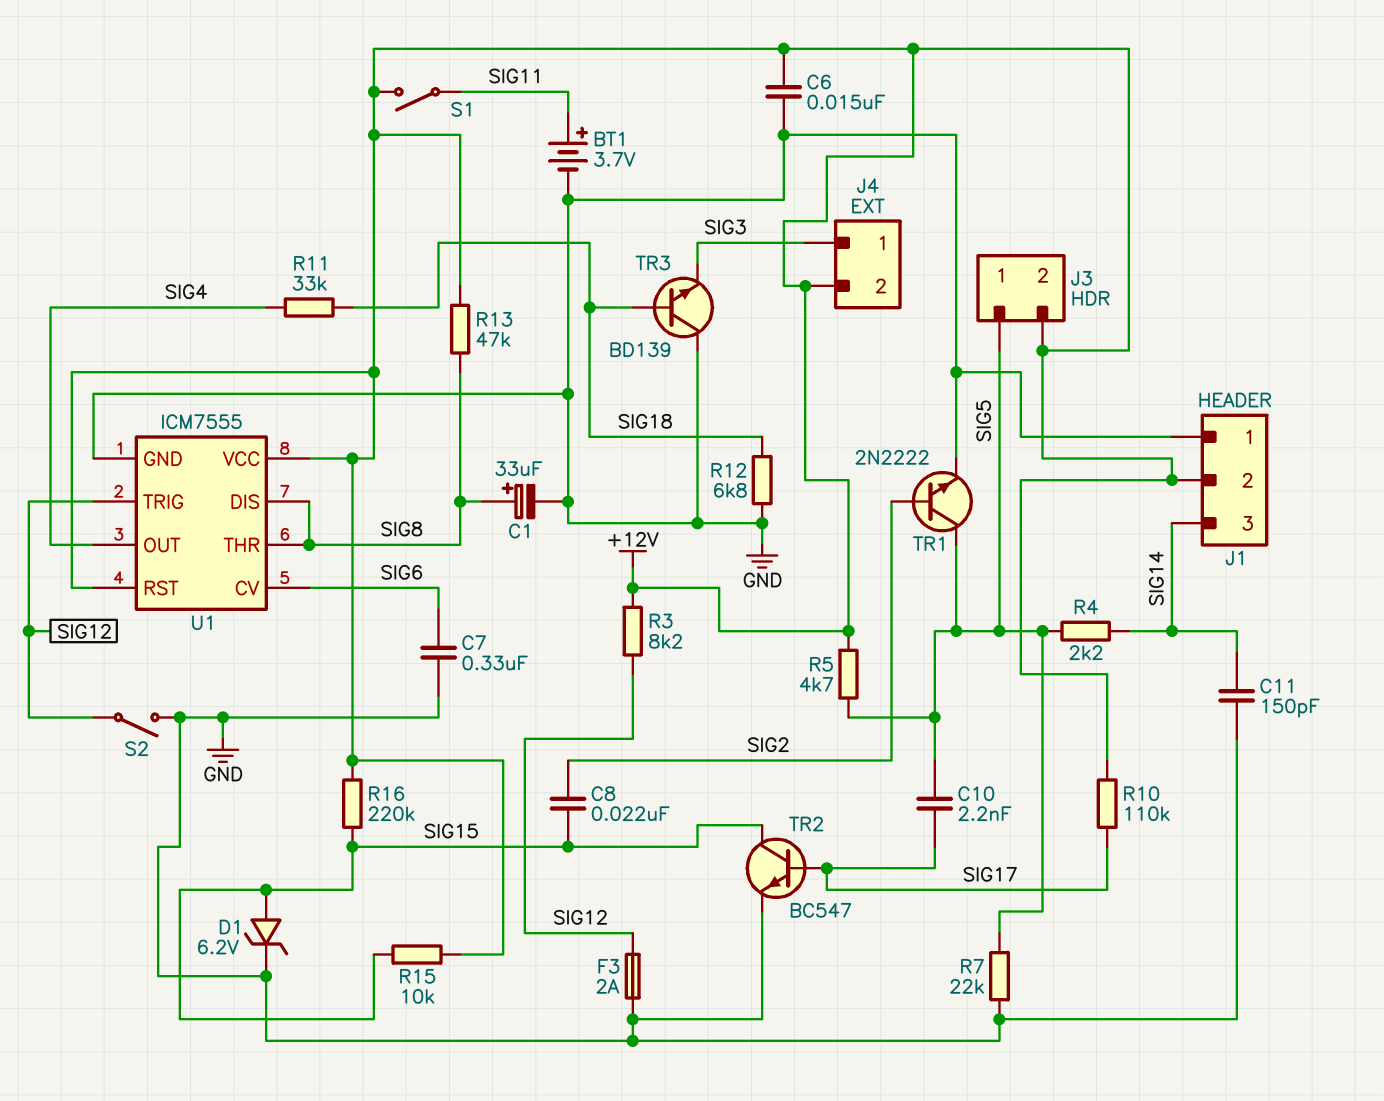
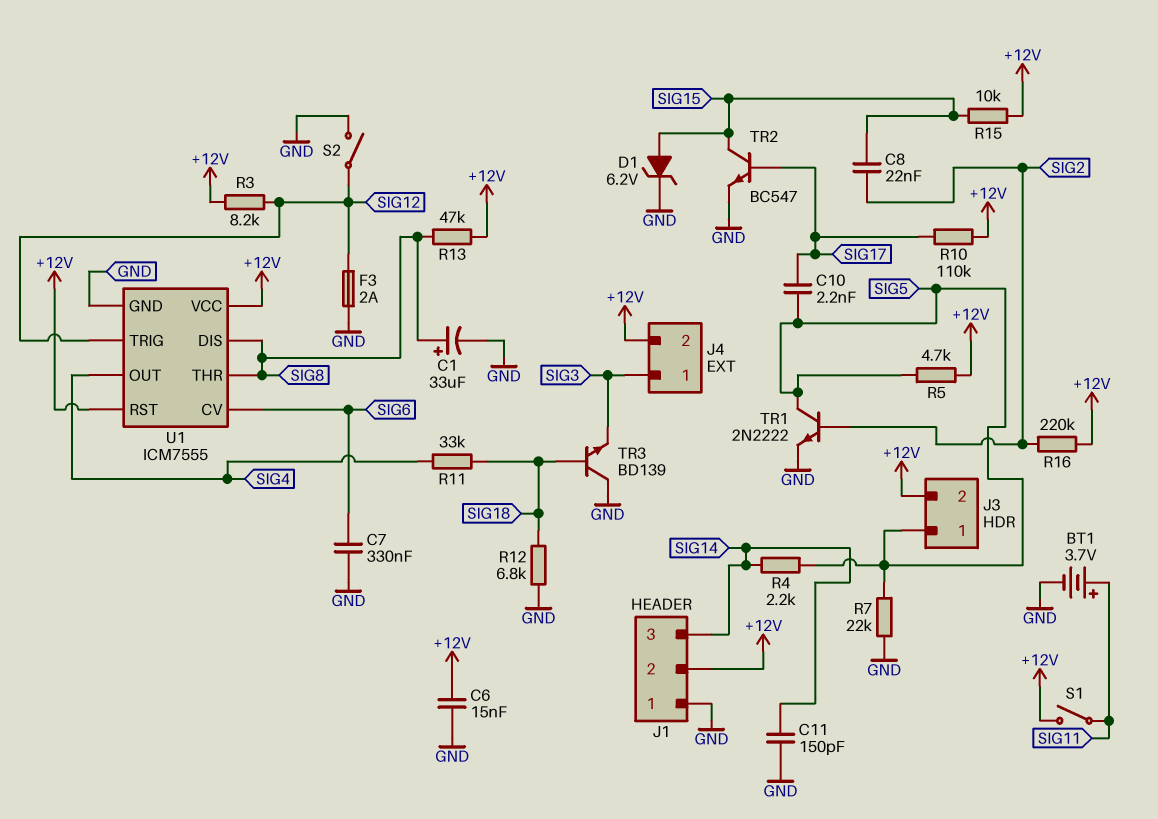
R16: 220k (+12V, SIG15) -> 220k (+12V, SIG2)

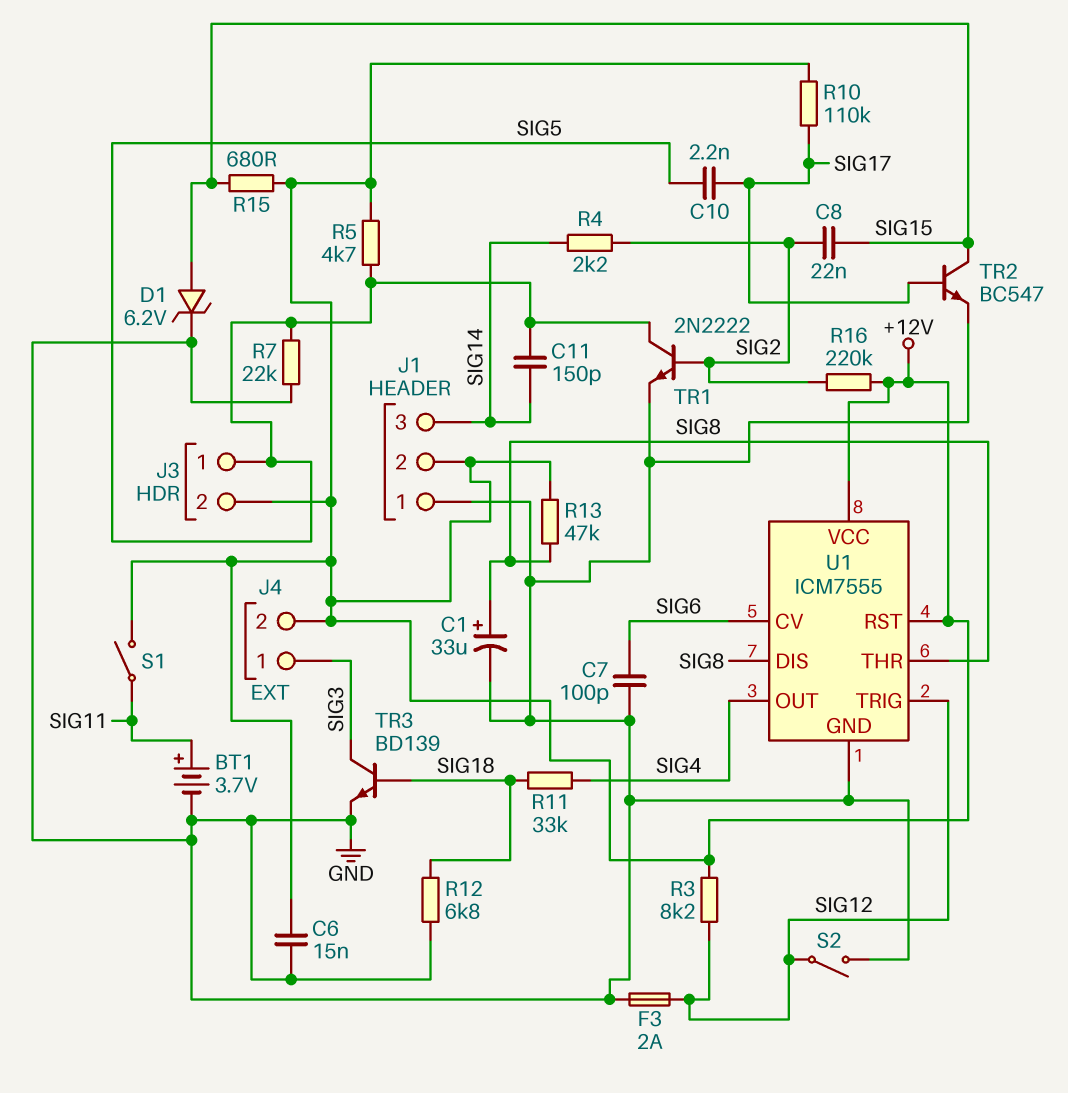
C7: 330nF (GND, SIG6) -> 100pF (GND, SIG6)
C11: 150pF (GND, SIG14) -> 150pF (SIG5, SIG14)
R4: 2.2k (SIG5, SIG14) -> 2.2k (SIG2, SIG14)
R15: 10k (+12V, SIG15) -> 680 (+12V, SIG15)
TR3: NPN BD139 (B SIG18, C GND, E SIG3) -> NPN BD139 (B SIG18, C SIG3, E GND)

